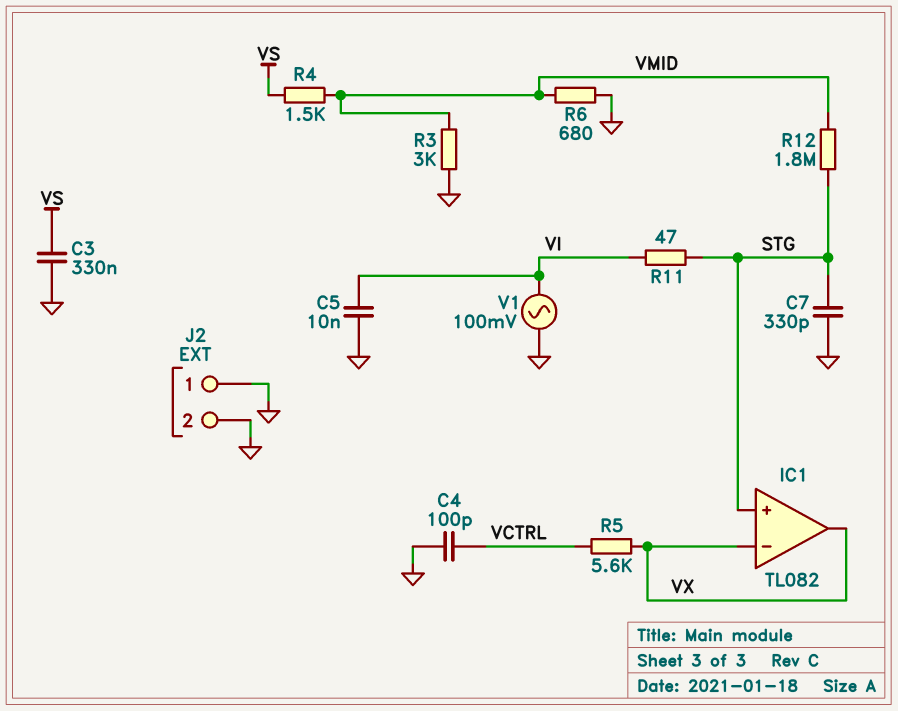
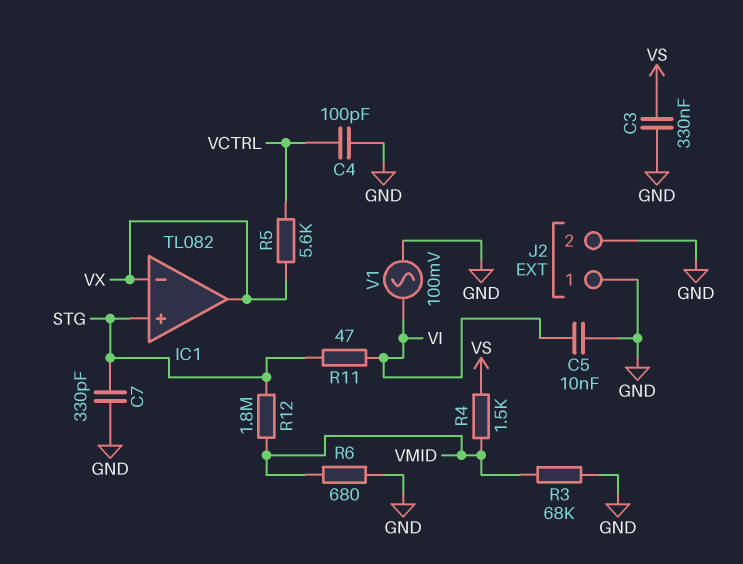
R3: 3k (GND, VMID) -> 68k (GND, VMID)

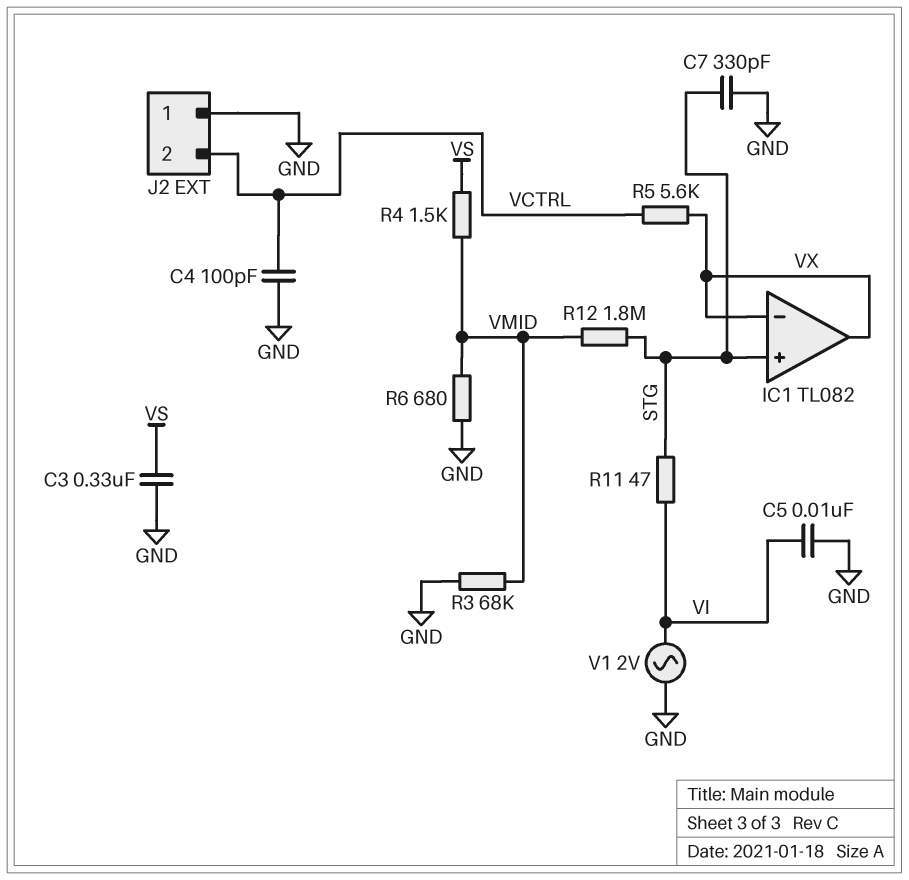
J2 pin 2: GND -> VCTRL
V1: AC 100mV (GND, VI) -> AC 2V (GND, VI)

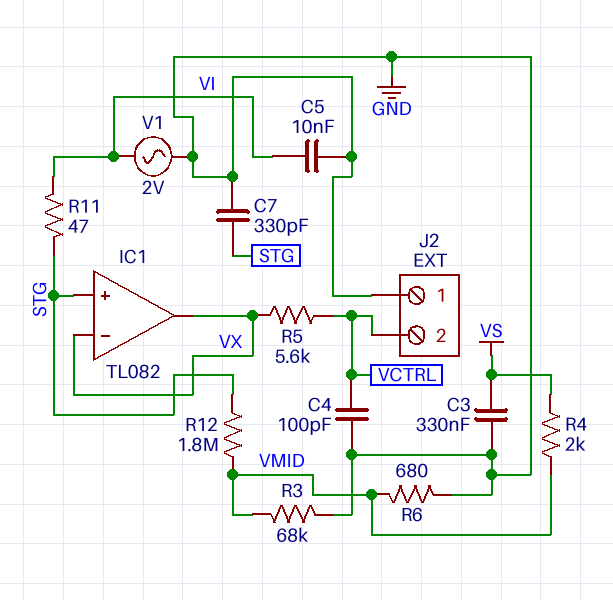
R4: 1.5k (VMID, VS) -> 2k (VMID, VS)

